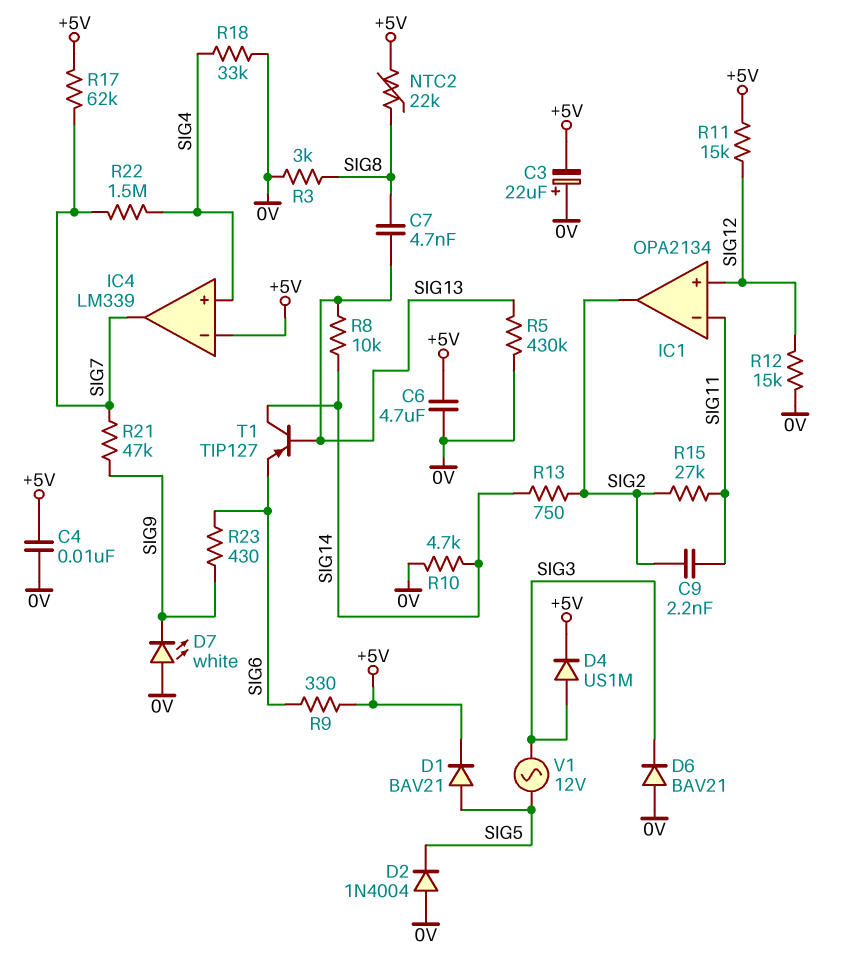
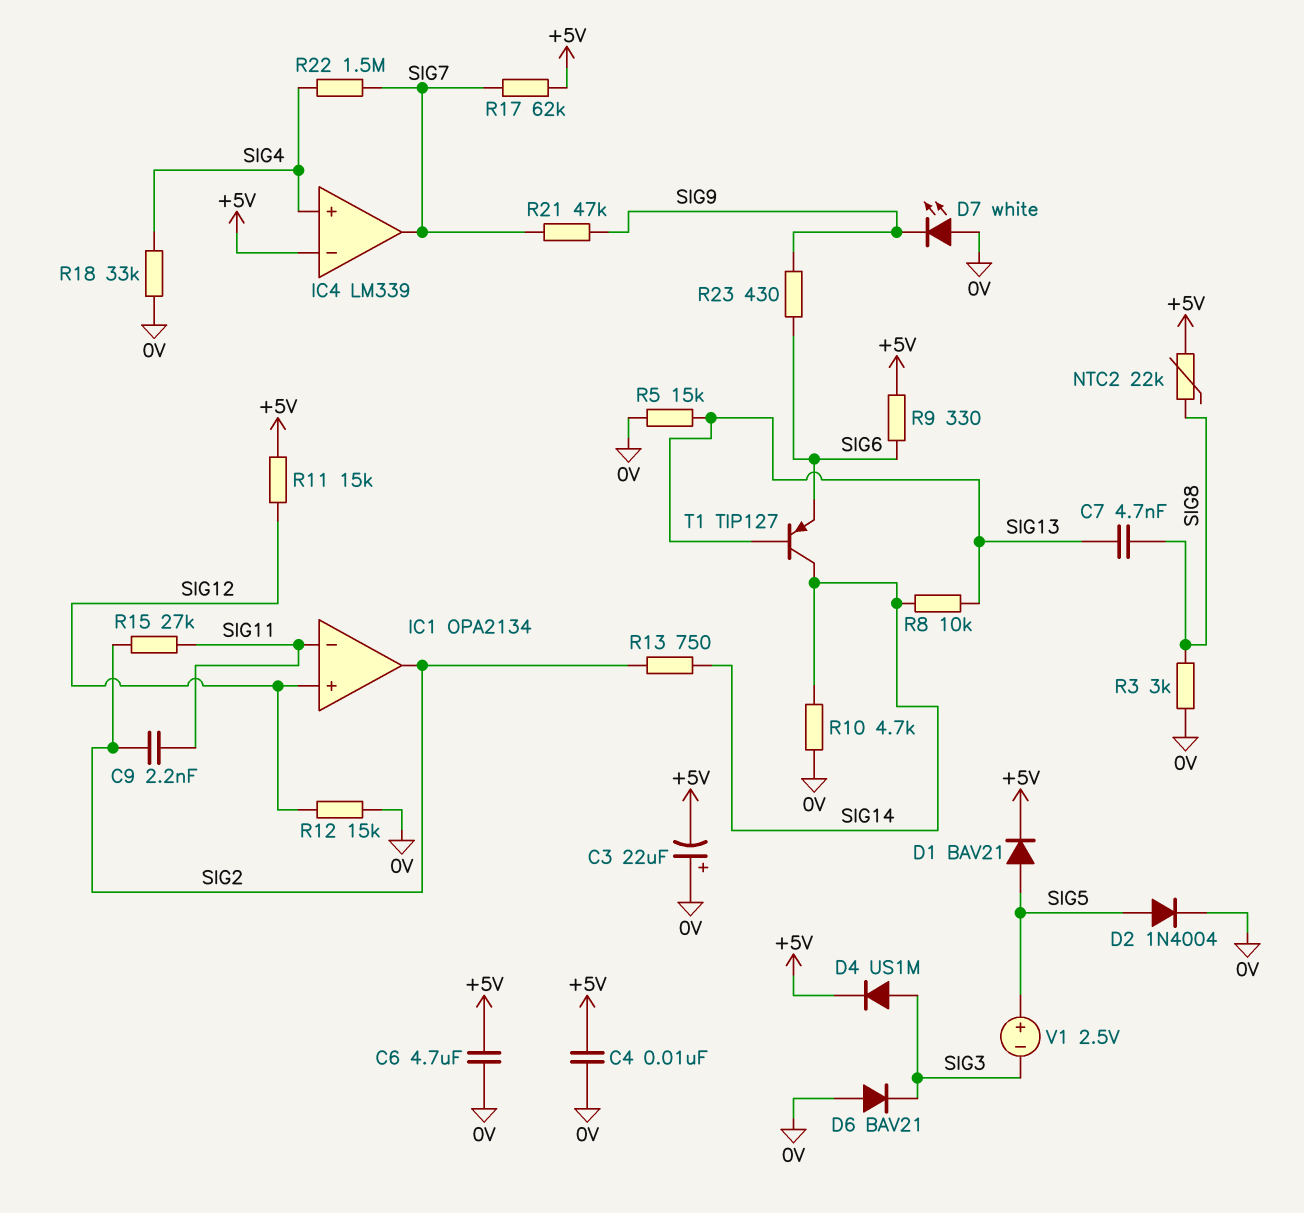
D2: diode 1N4004 (A 0V, K SIG5) -> diode 1N4004 (A SIG5, K 0V)
R5: 430k (0V, SIG13) -> 15k (0V, SIG13)
V1: AC 12V (SIG3, SIG5) -> 2.5V (plus SIG5, minus SIG3)

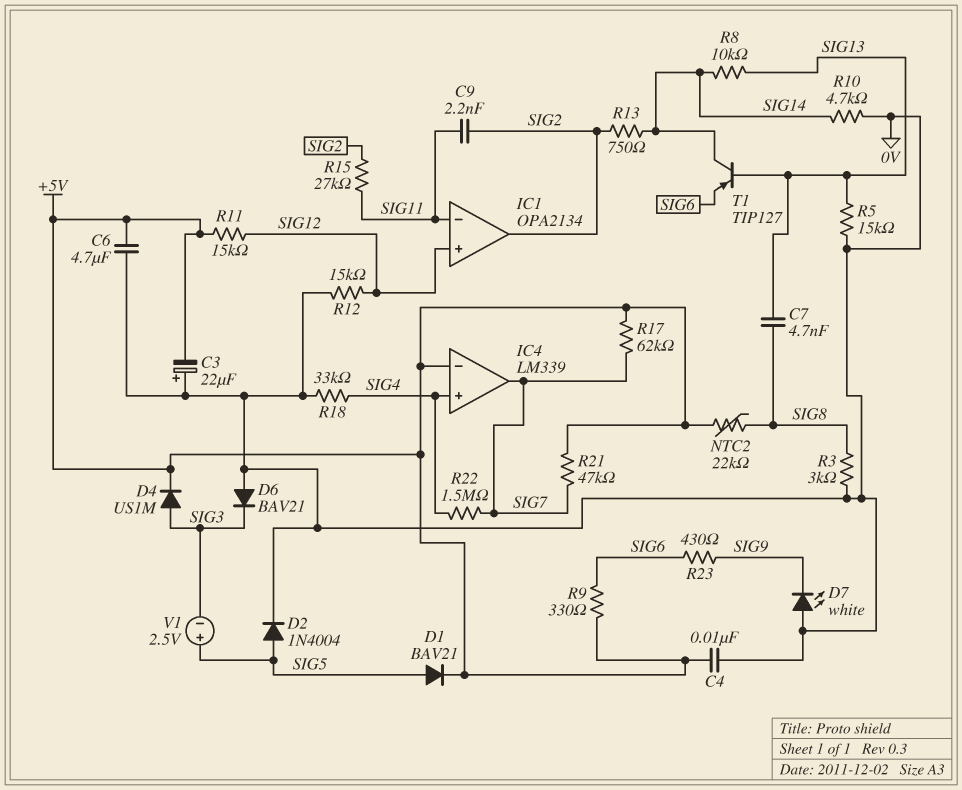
R21: 47k (SIG7, SIG9) -> 47k (+5V, SIG7)

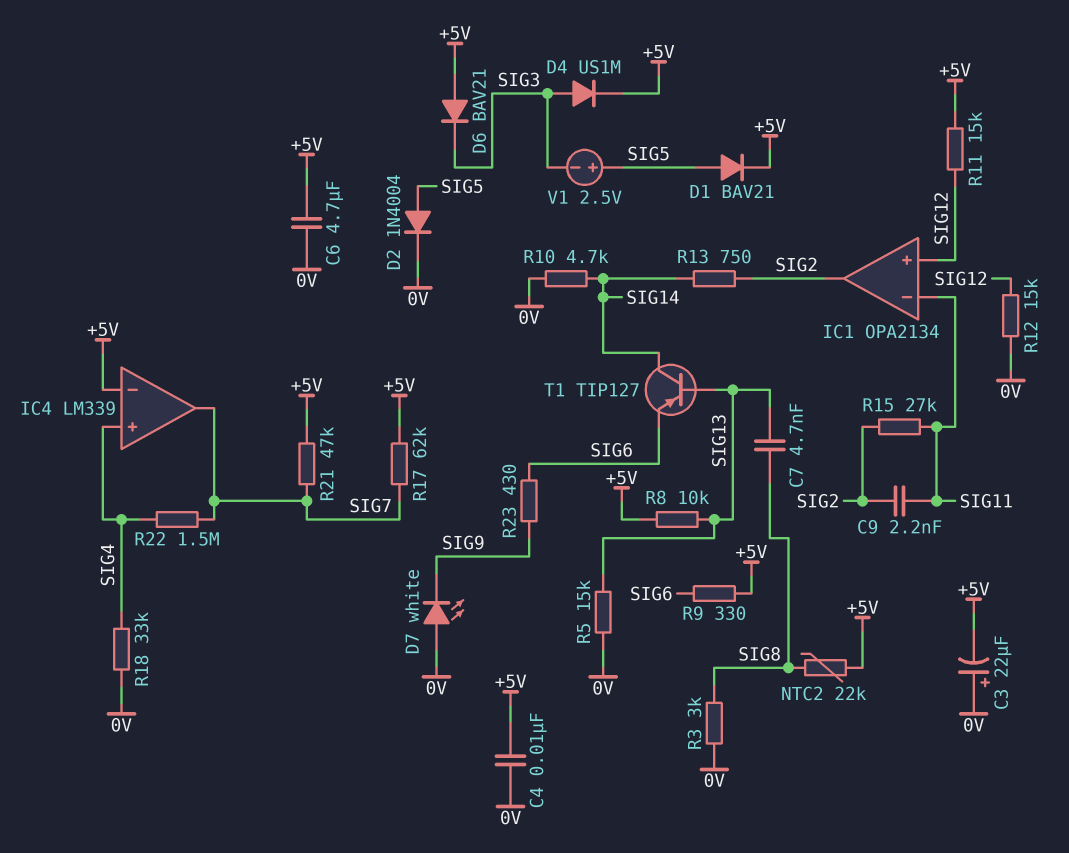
D6: diode BAV21 (A 0V, K SIG3) -> diode BAV21 (A +5V, K SIG3)
R8: 10k (SIG13, SIG14) -> 10k (+5V, SIG13)

